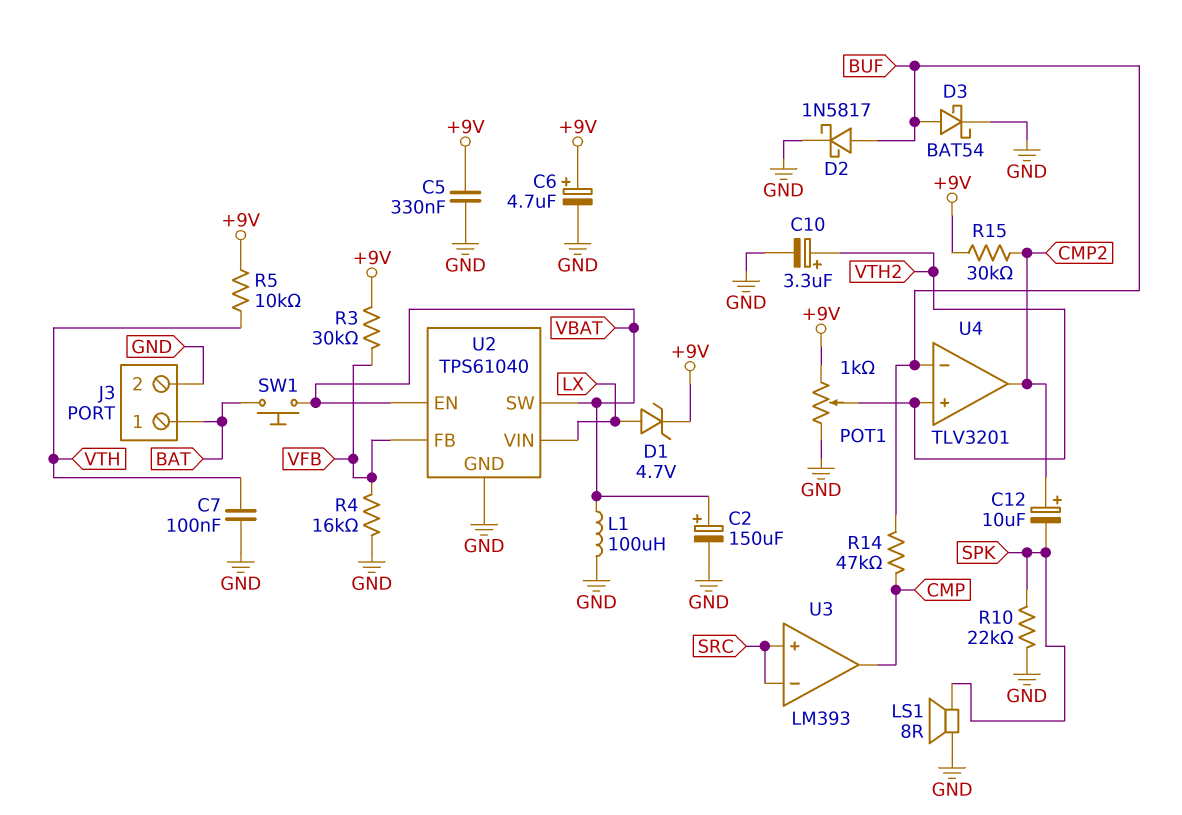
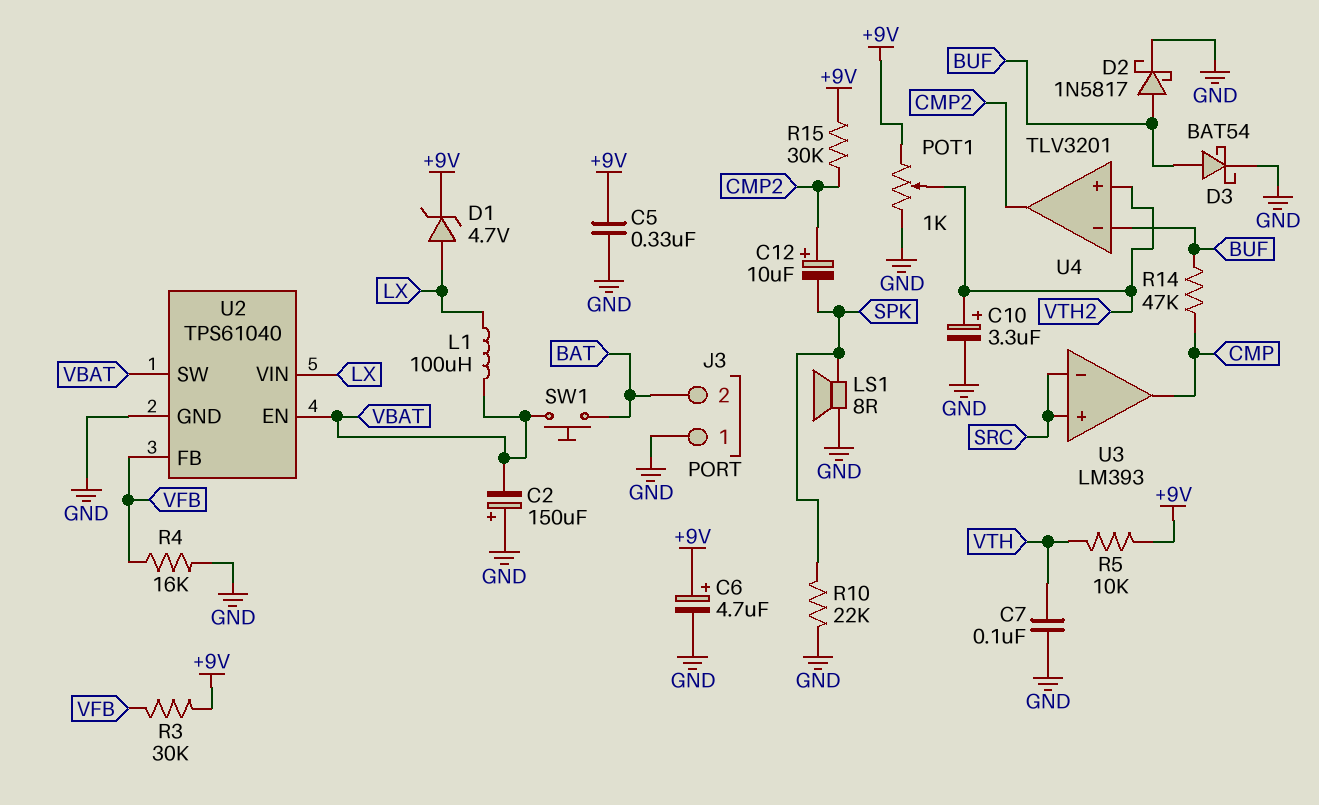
C2: 150uF (plus VBAT, minus GND) -> 150uF (plus GND, minus VBAT)
J3 pin 1: BAT -> GND
J3 pin 2: GND -> BAT
L1: 100uH (GND, VBAT) -> 100uH (LX, VBAT)

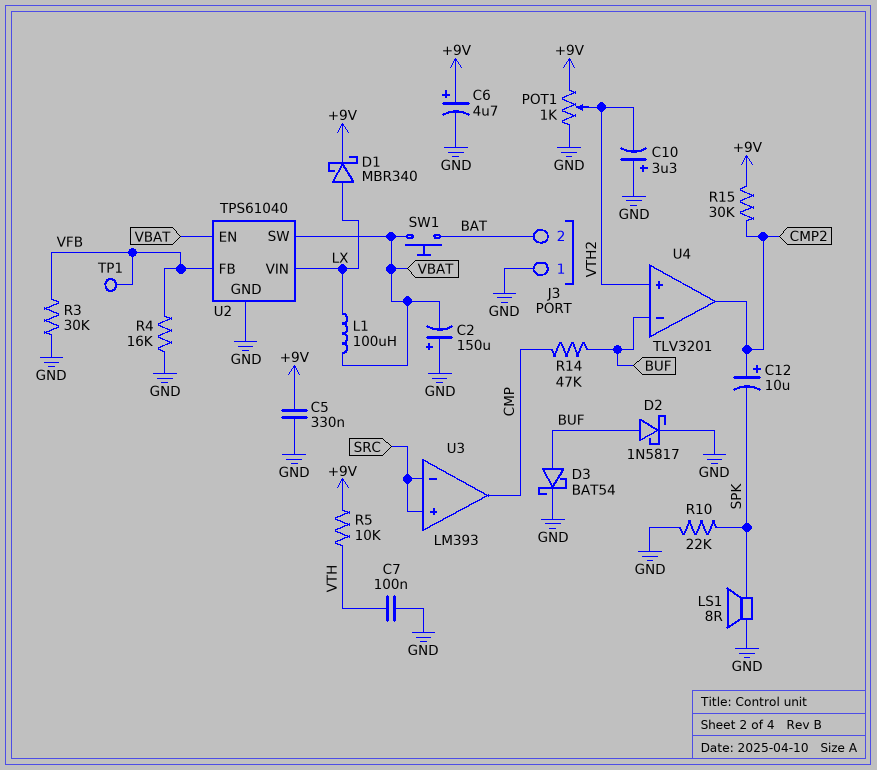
C10: 3.3uF (plus VTH2, minus GND) -> 3.3uF (plus GND, minus VTH2)
D1: zener 4.7V (A LX, K +9V) -> schottky MBR340 (A LX, K +9V)
R3: 30k (+9V, VFB) -> 30k (GND, VFB)
TP1: none -> test point (VFB)

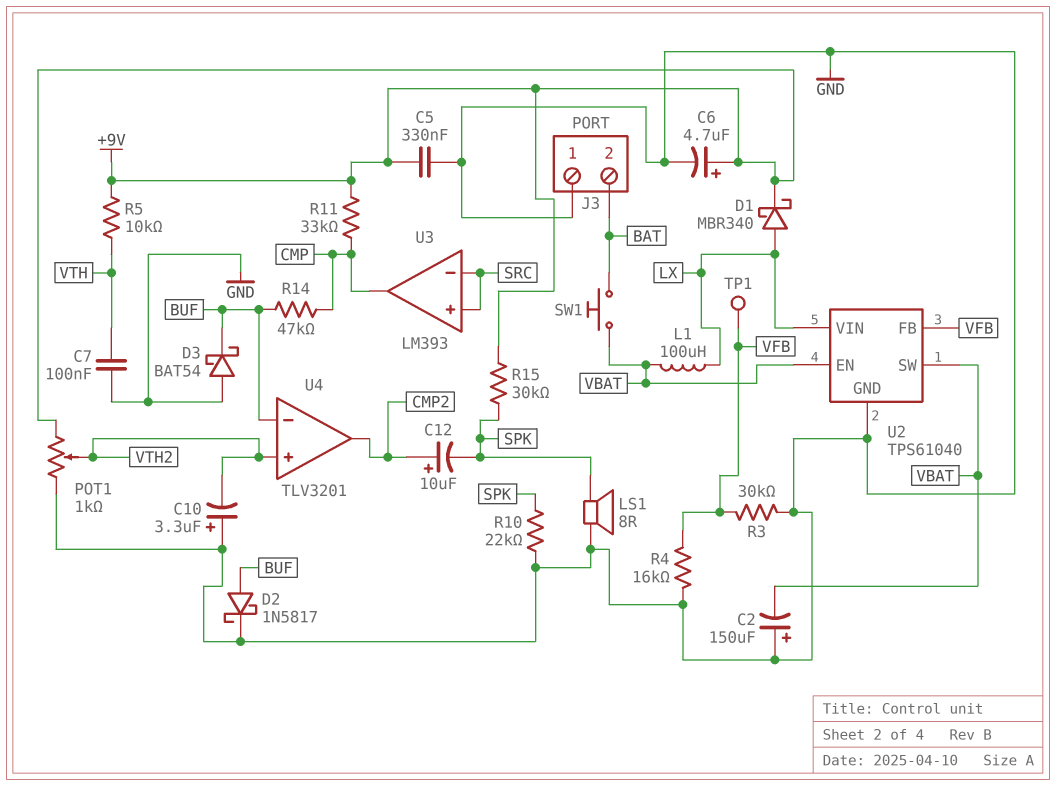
D3: schottky BAT54 (A BUF, K GND) -> schottky BAT54 (A GND, K BUF)
R11: none -> 33k (+9V, CMP)
R15: 30k (+9V, CMP2) -> 30k (+9V, SPK)

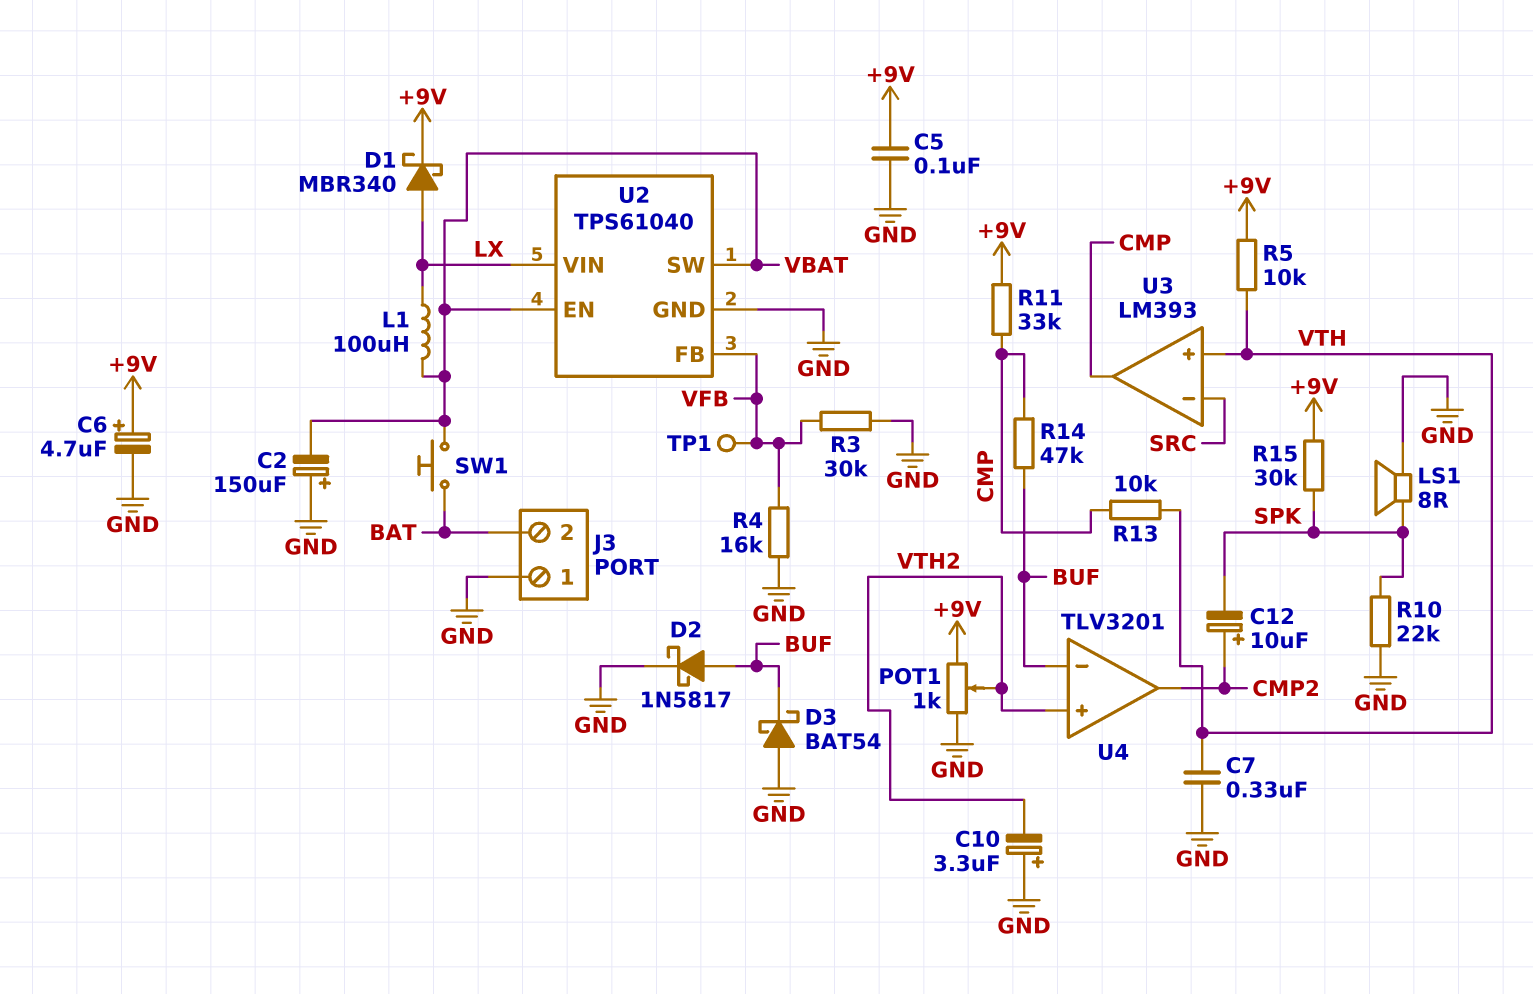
C5: 330nF (+9V, GND) -> 100nF (+9V, GND)
C7: 100nF (GND, VTH) -> 330nF (GND, VTH)
R13: none -> 10k (CMP, VTH)
U3 pin in+: SRC -> VTH

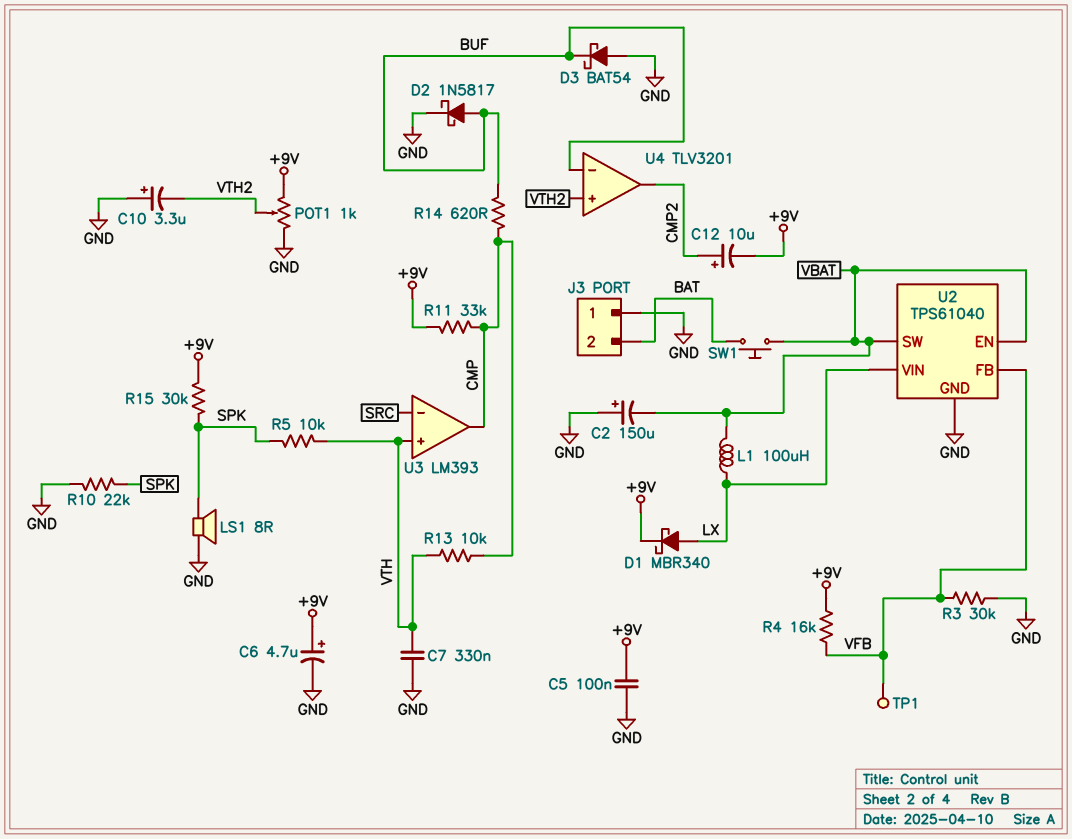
C12: 10uF (plus CMP2, minus SPK) -> 10uF (plus CMP2, minus +9V)
R4: 16k (GND, VFB) -> 16k (+9V, VFB)
R5: 10k (+9V, VTH) -> 10k (SPK, VTH)
R14: 47k (BUF, CMP) -> 620 (BUF, CMP)

